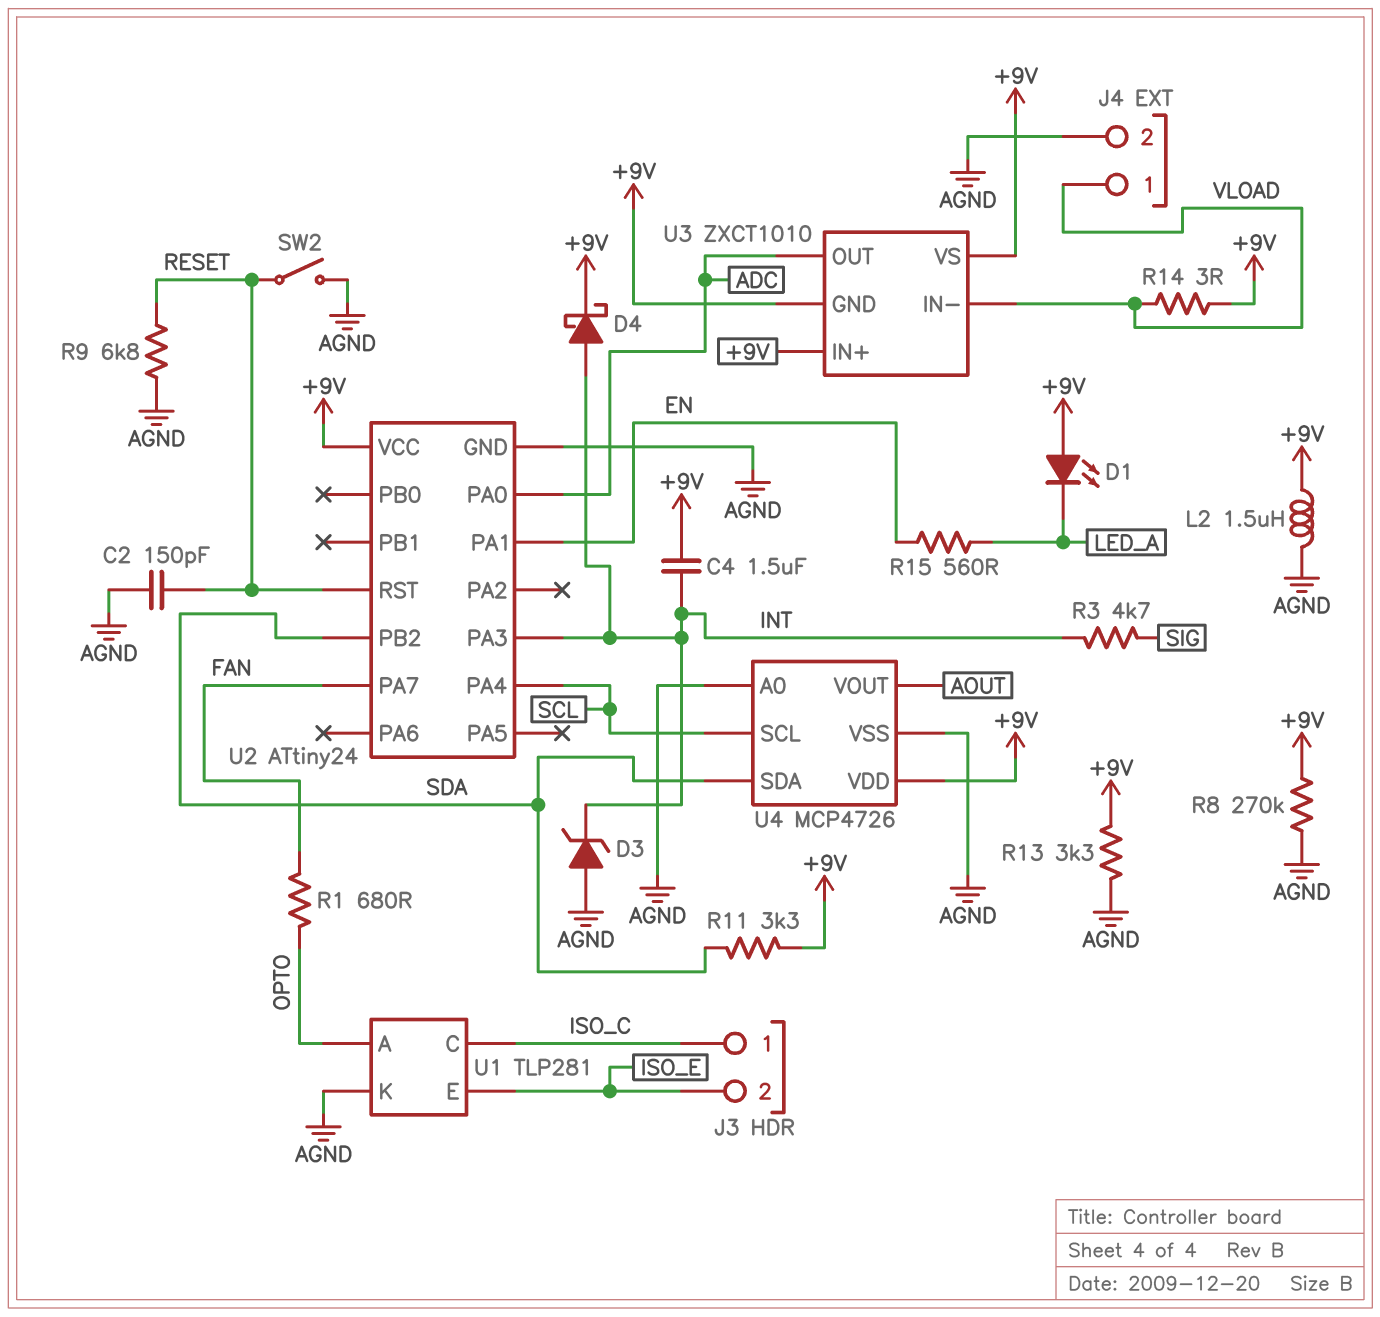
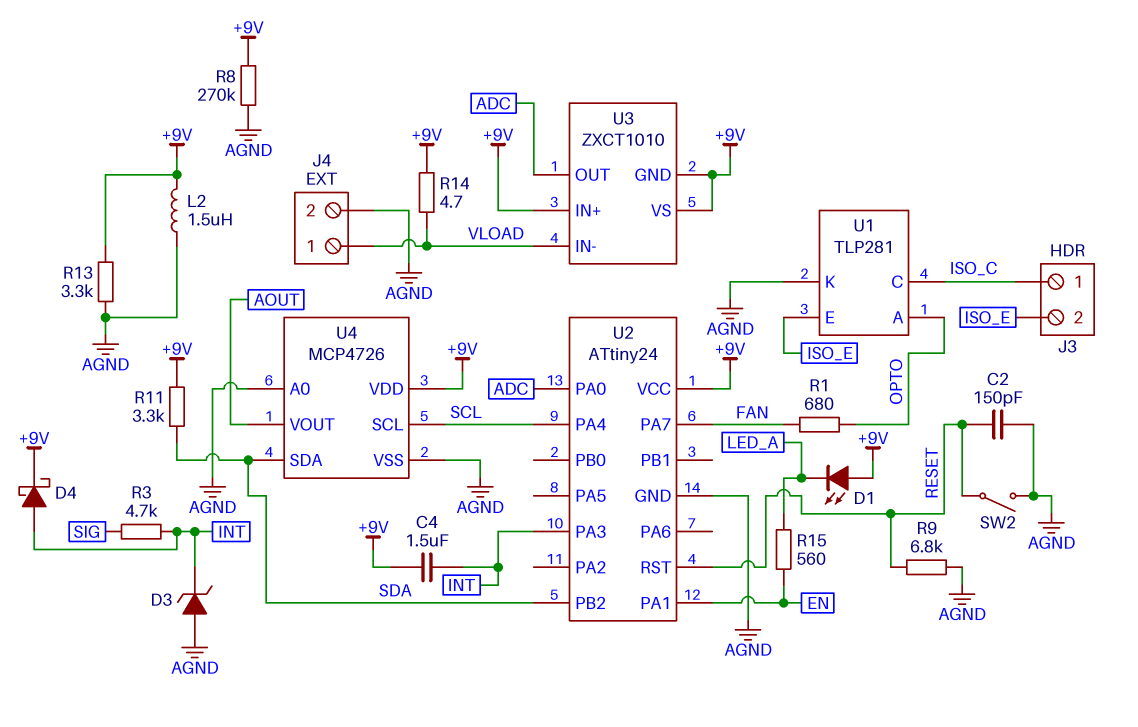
R14: 3 (+9V, VLOAD) -> 4.7 (+9V, VLOAD)

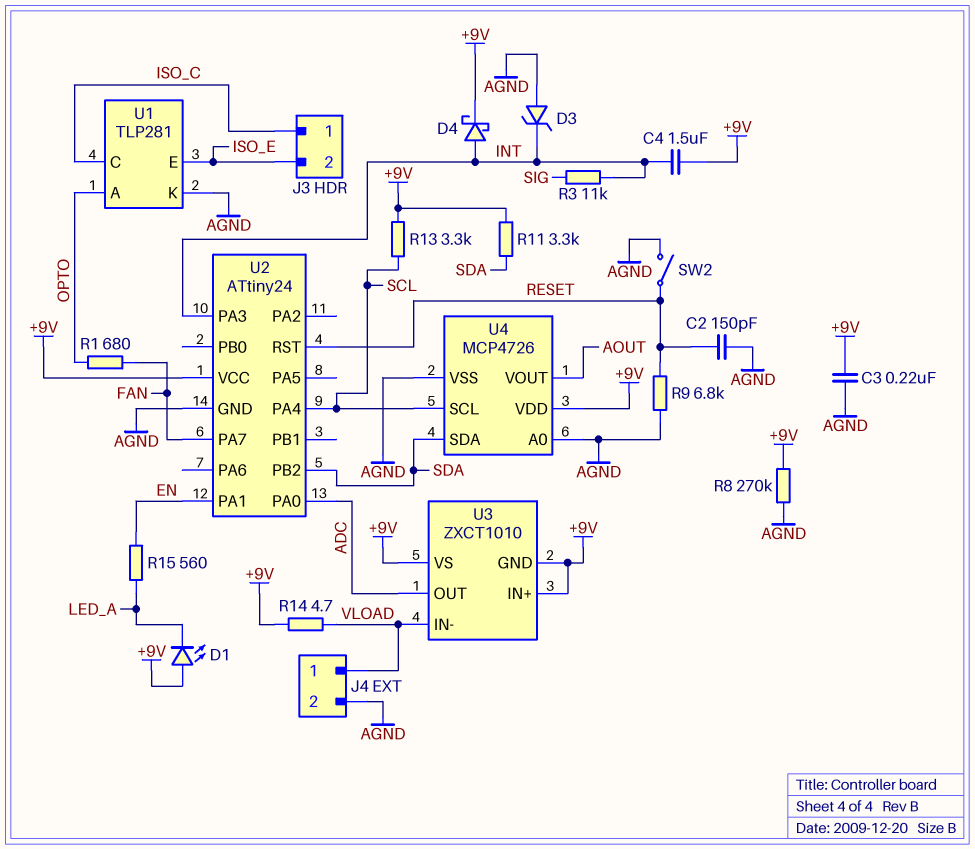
C3: none -> 220nF (+9V, AGND)
L2: 1.5uH (+9V, AGND) -> none
R3: 4.7k (INT, SIG) -> 11k (INT, SIG)
R13: 3.3k (+9V, AGND) -> 3.3k (+9V, SCL)

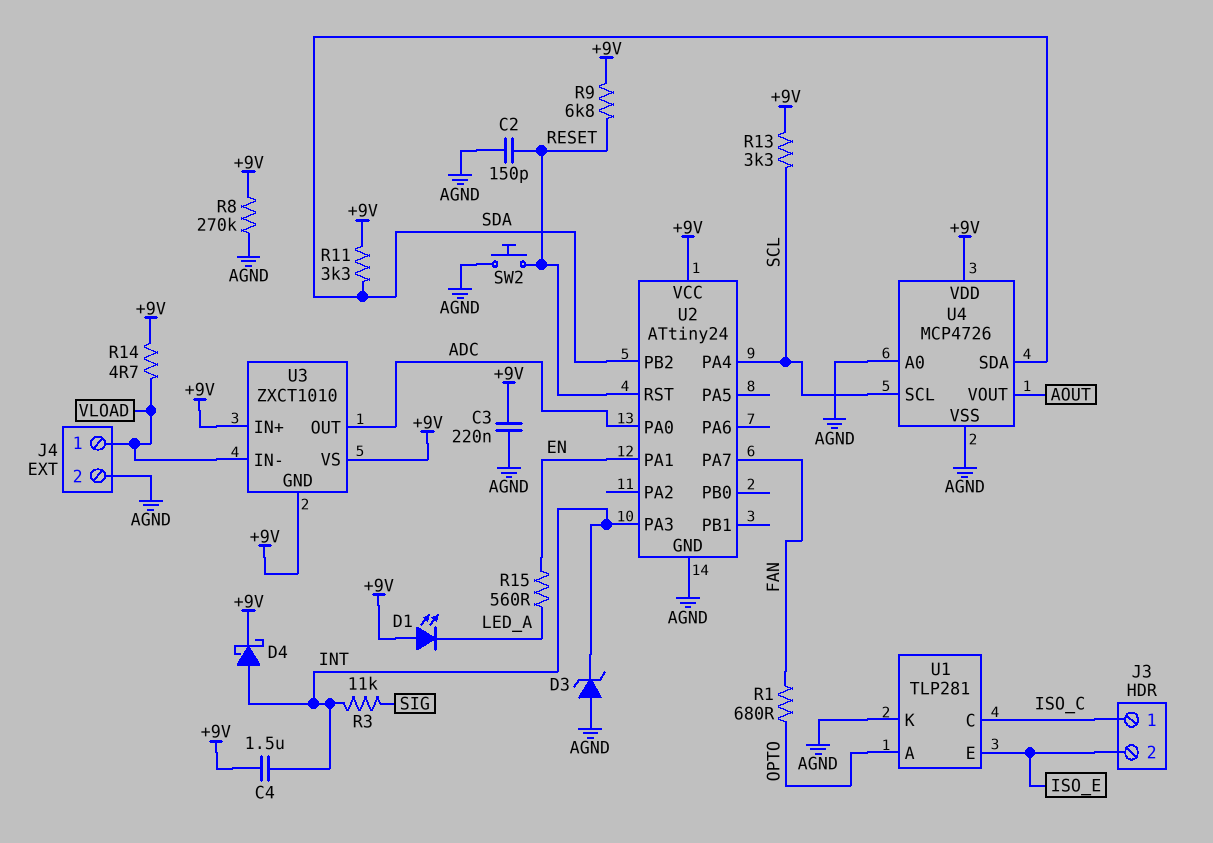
R9: 6.8k (AGND, RESET) -> 6.8k (+9V, RESET)
SW2: switch (AGND, RESET) -> button (AGND, RESET)

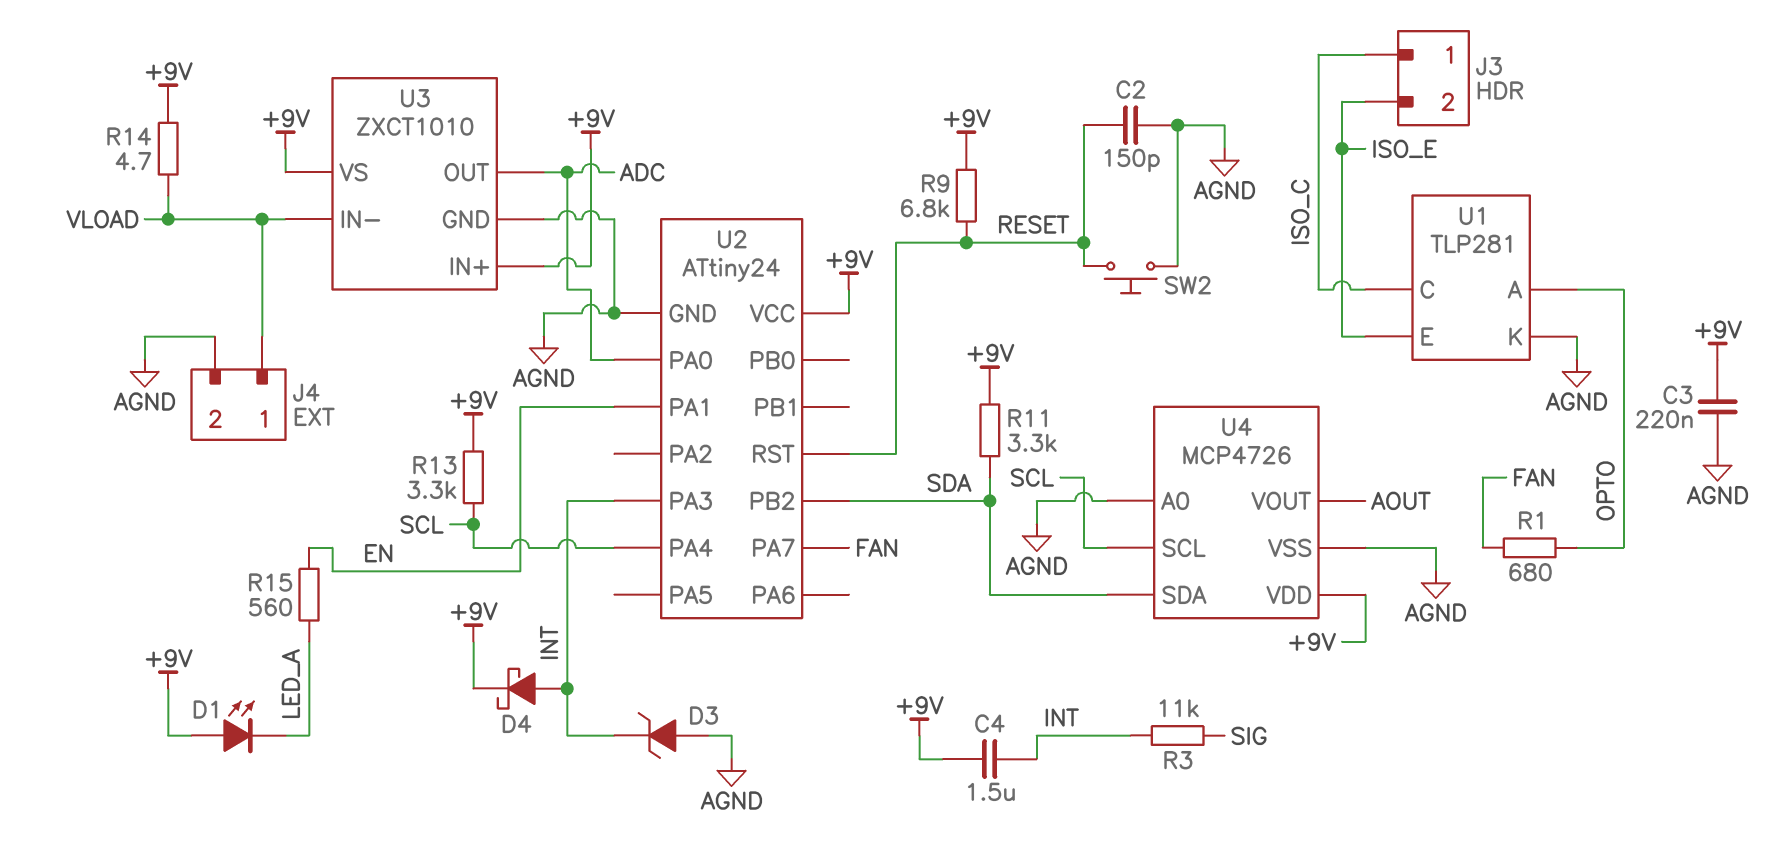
R8: 270k (+9V, AGND) -> none
U3 pin GND: +9V -> AGND

